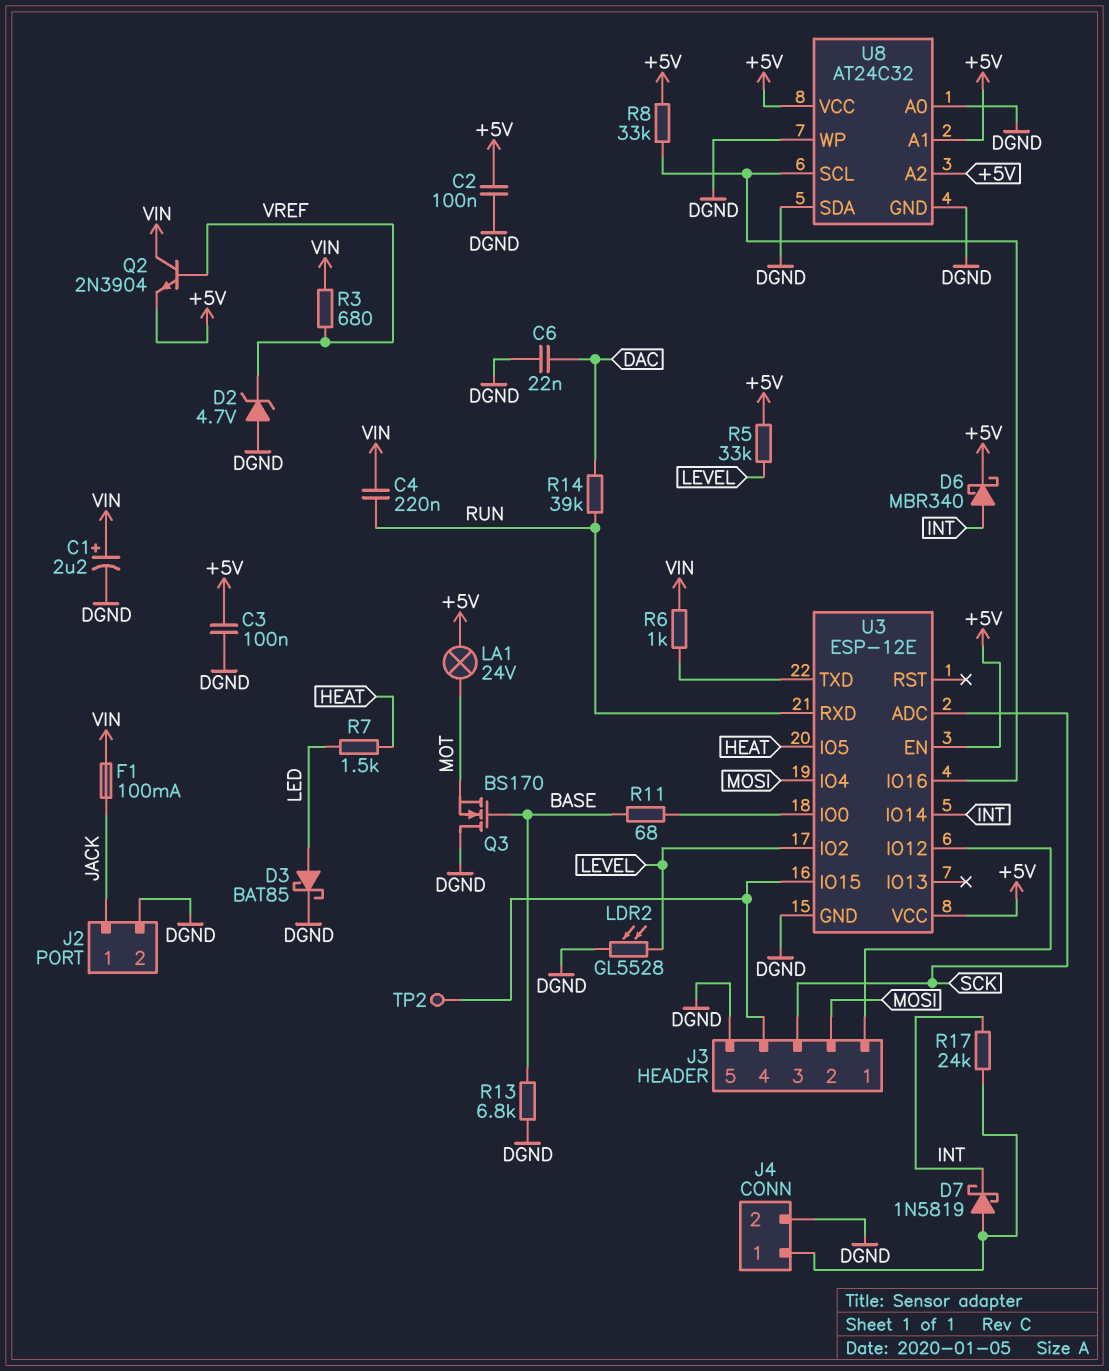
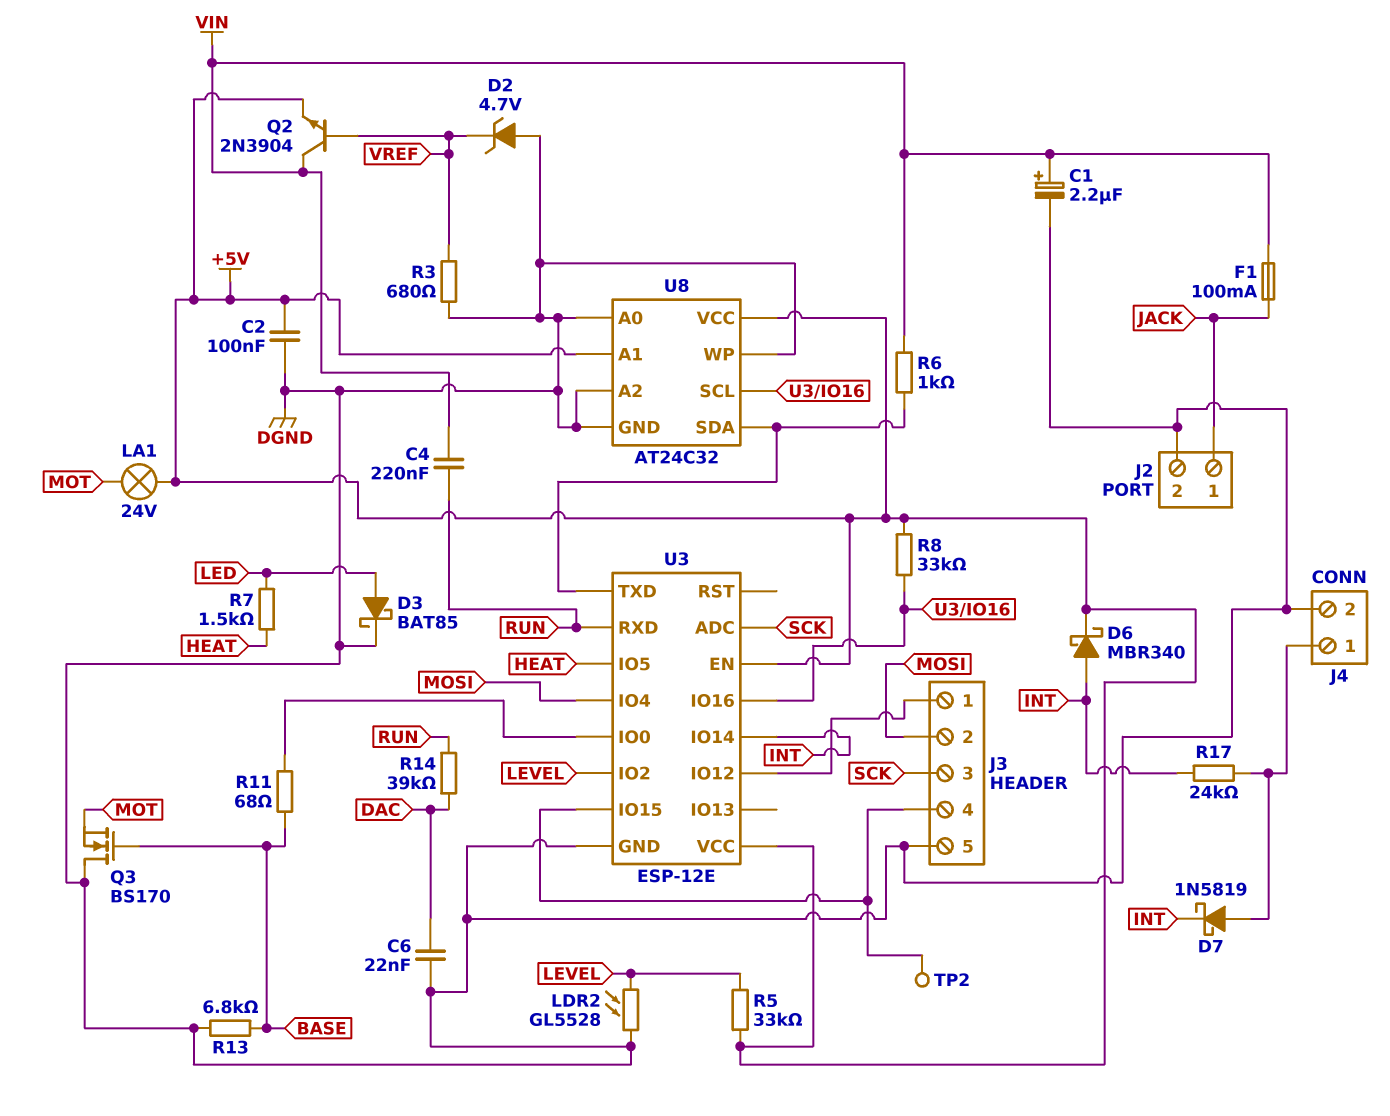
C3: 100nF (+5V, DGND) -> none
R3: 680 (VIN, VREF) -> 680 (DGND, VREF)
U8 pin A2: +5V -> DGND
U8 pin SDA: DGND -> U3/TXD

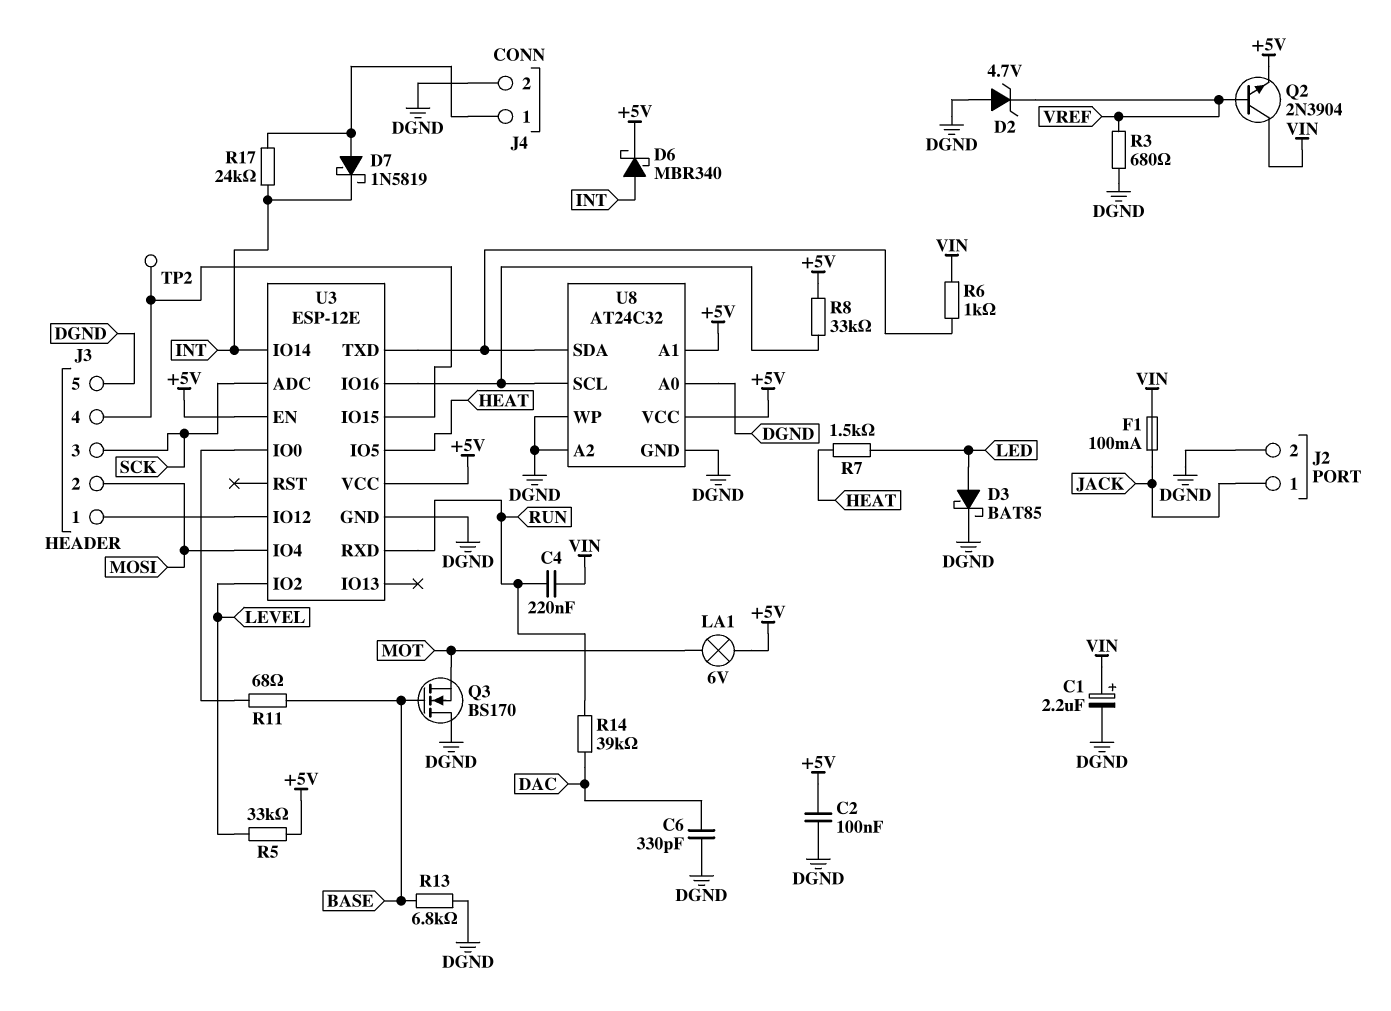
C6: 22nF (DAC, DGND) -> 330pF (DAC, DGND)
LA1: lamp 24V (+5V, MOT) -> lamp 6V (+5V, MOT)
LDR2: GL5528 (DGND, LEVEL) -> none

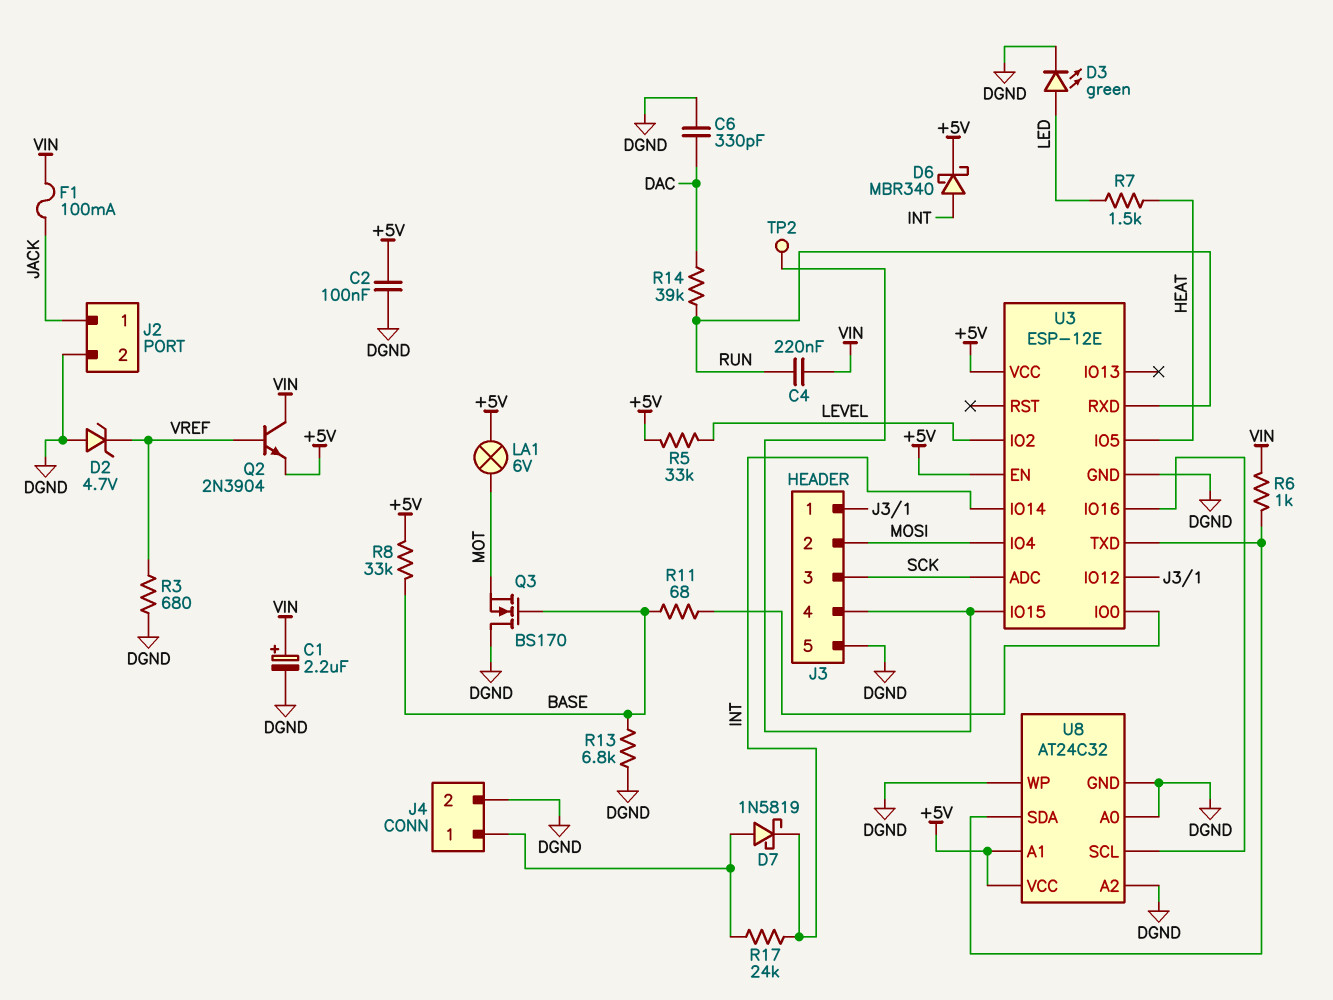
D3: schottky BAT85 (A LED, K DGND) -> LED green (A LED, K DGND)
R8: 33k (+5V, U3/IO16) -> 33k (+5V, BASE)

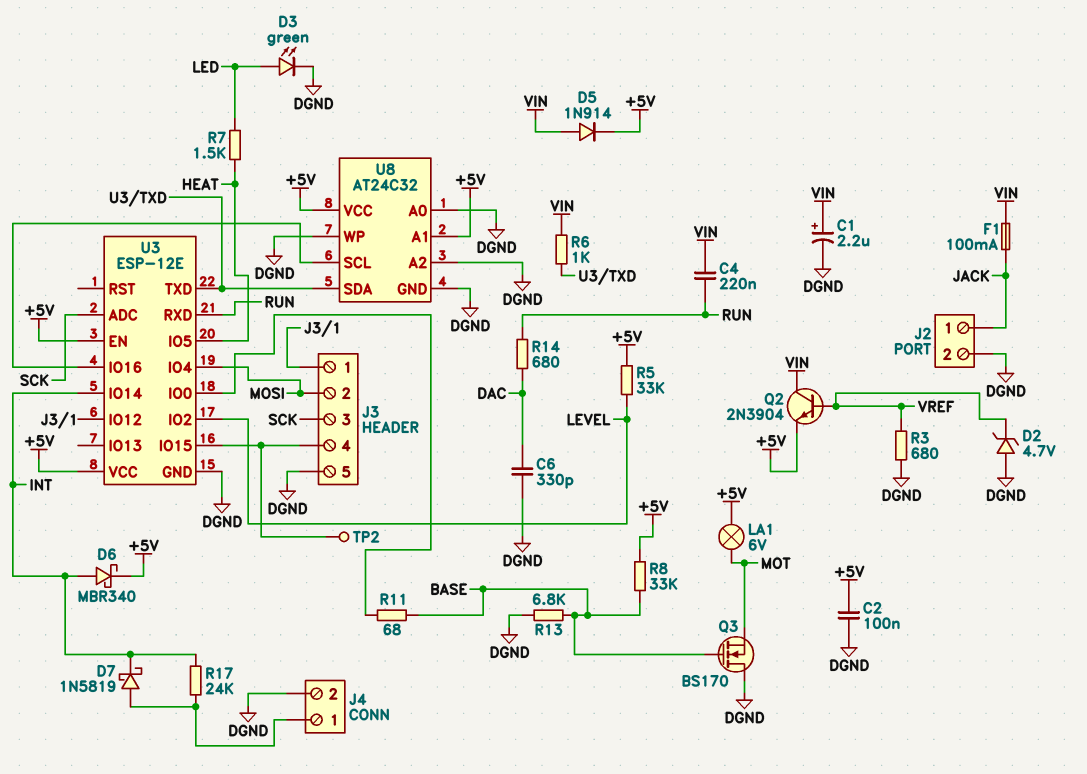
D5: none -> diode 1N914 (A VIN, K +5V)
R14: 39k (DAC, RUN) -> 680 (DAC, RUN)

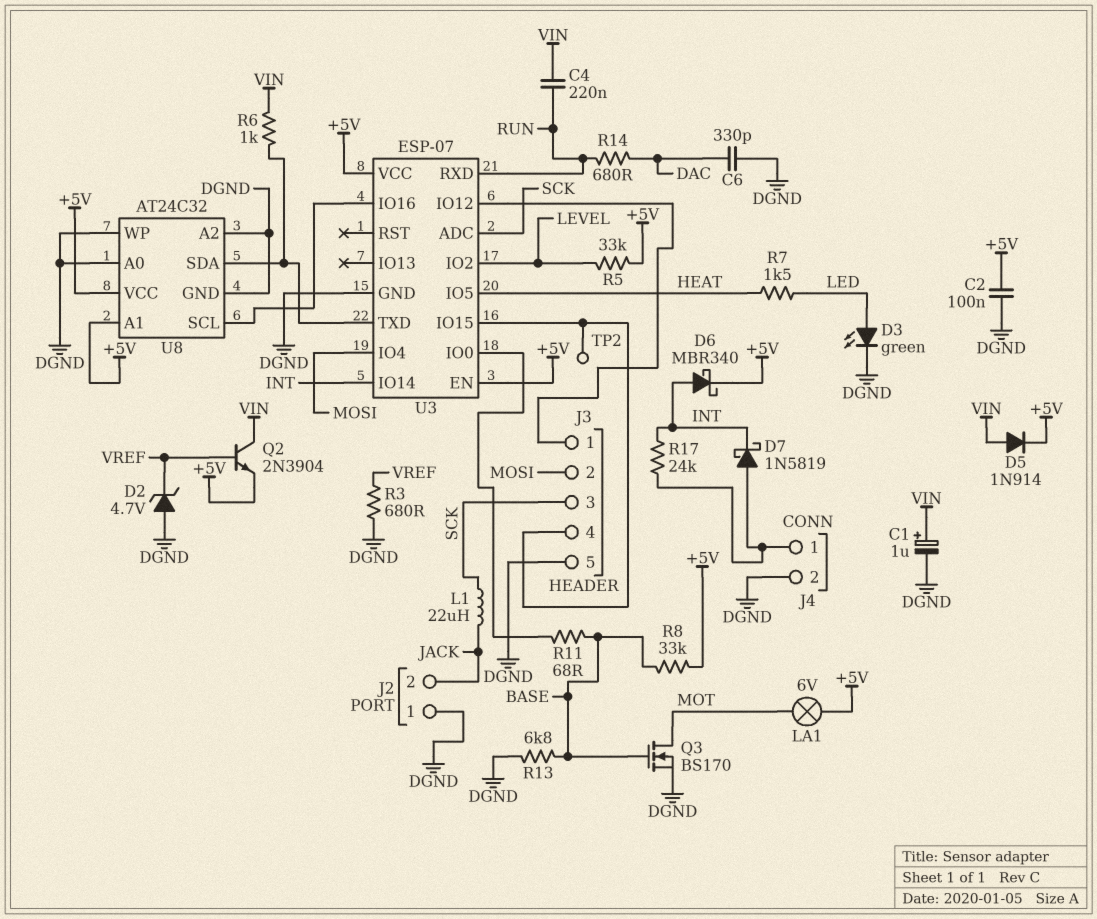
C1: 2.2uF (plus VIN, minus DGND) -> 1uF (plus VIN, minus DGND)
F1: 100mA (JACK, VIN) -> none
J2 pin 1: JACK -> DGND
J2 pin 2: DGND -> JACK
L1: none -> 22uH (JACK, SCK)
Q3: NMOS BS170 (G BASE, D DGND, S MOT) -> NMOS BS170 (G BASE, D MOT, S DGND)
U3: ESP-12E -> ESP-07

